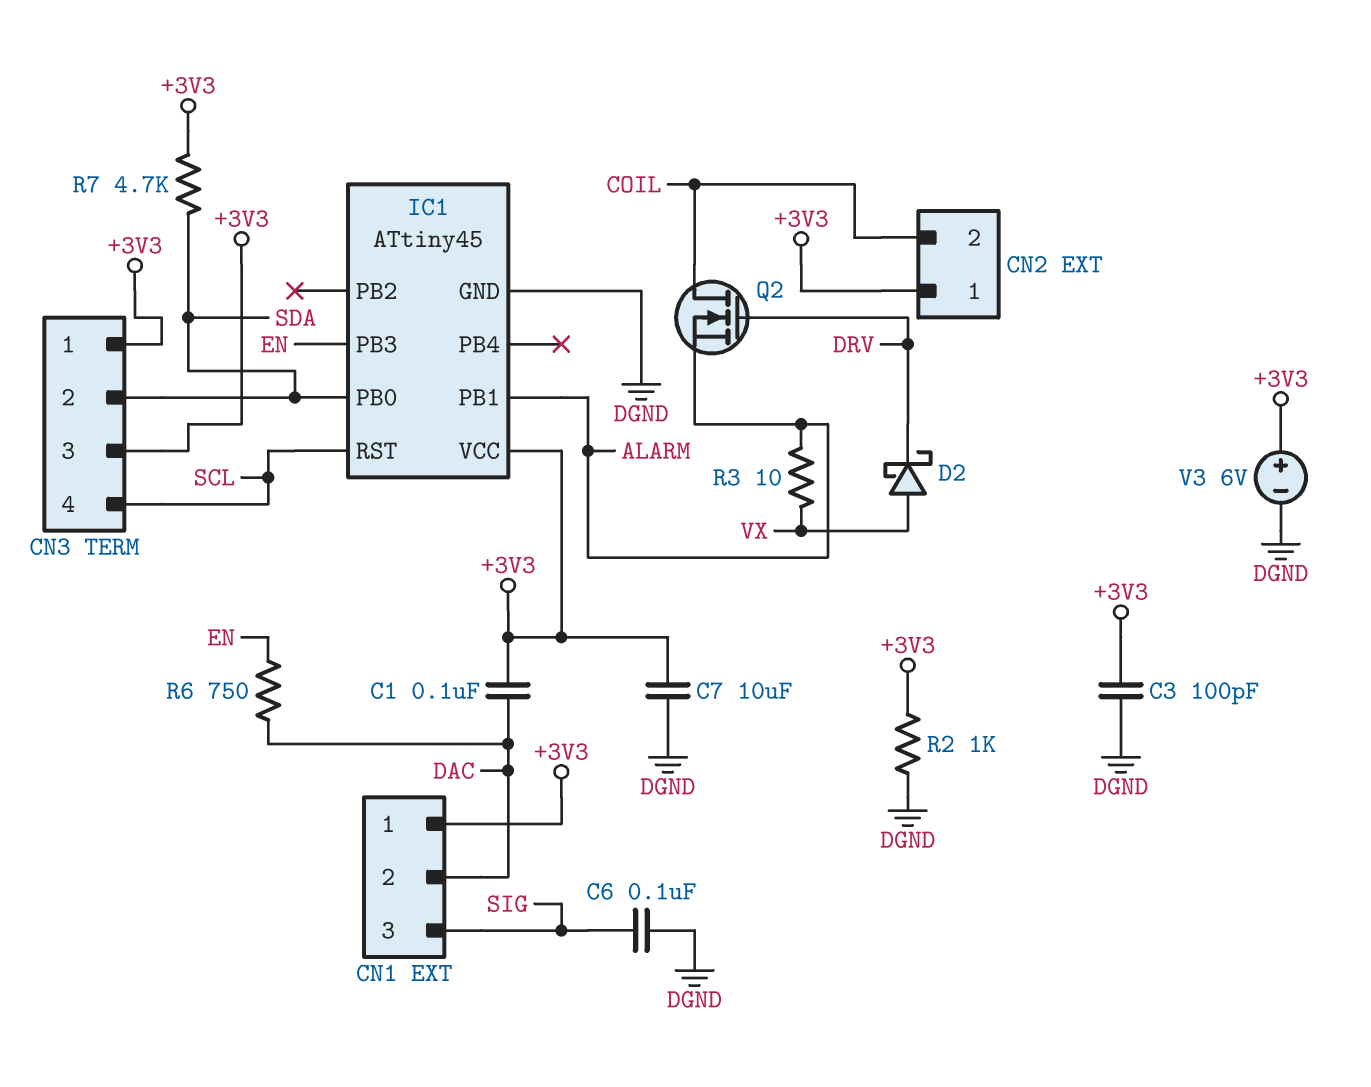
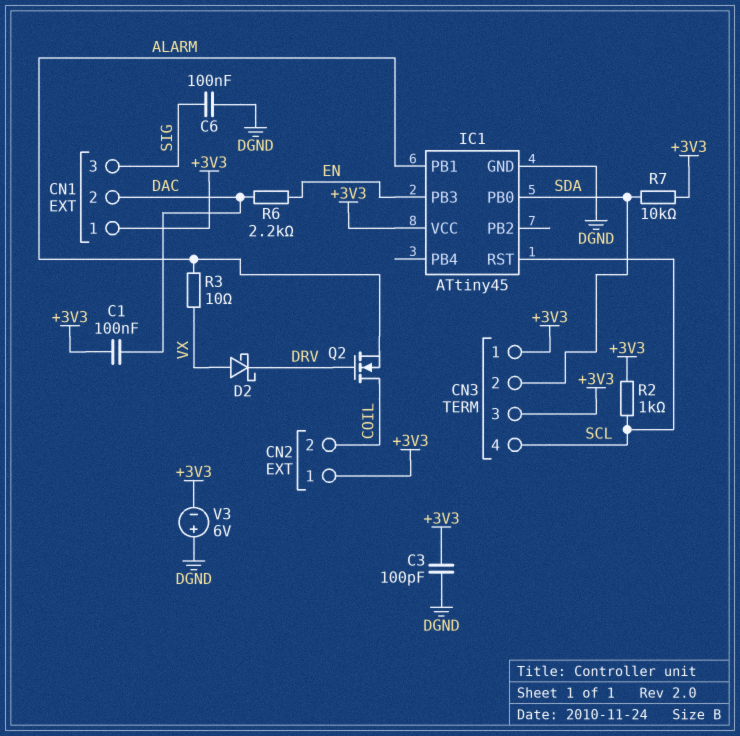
C7: 10uF (+3V3, DGND) -> none
R2: 1k (+3V3, DGND) -> 1k (+3V3, SCL)
R6: 750 (DAC, EN) -> 2.2k (DAC, EN)
R7: 4.7k (+3V3, SDA) -> 10k (+3V3, SDA)
V3: 6V (plus +3V3, minus DGND) -> 6V (plus DGND, minus +3V3)

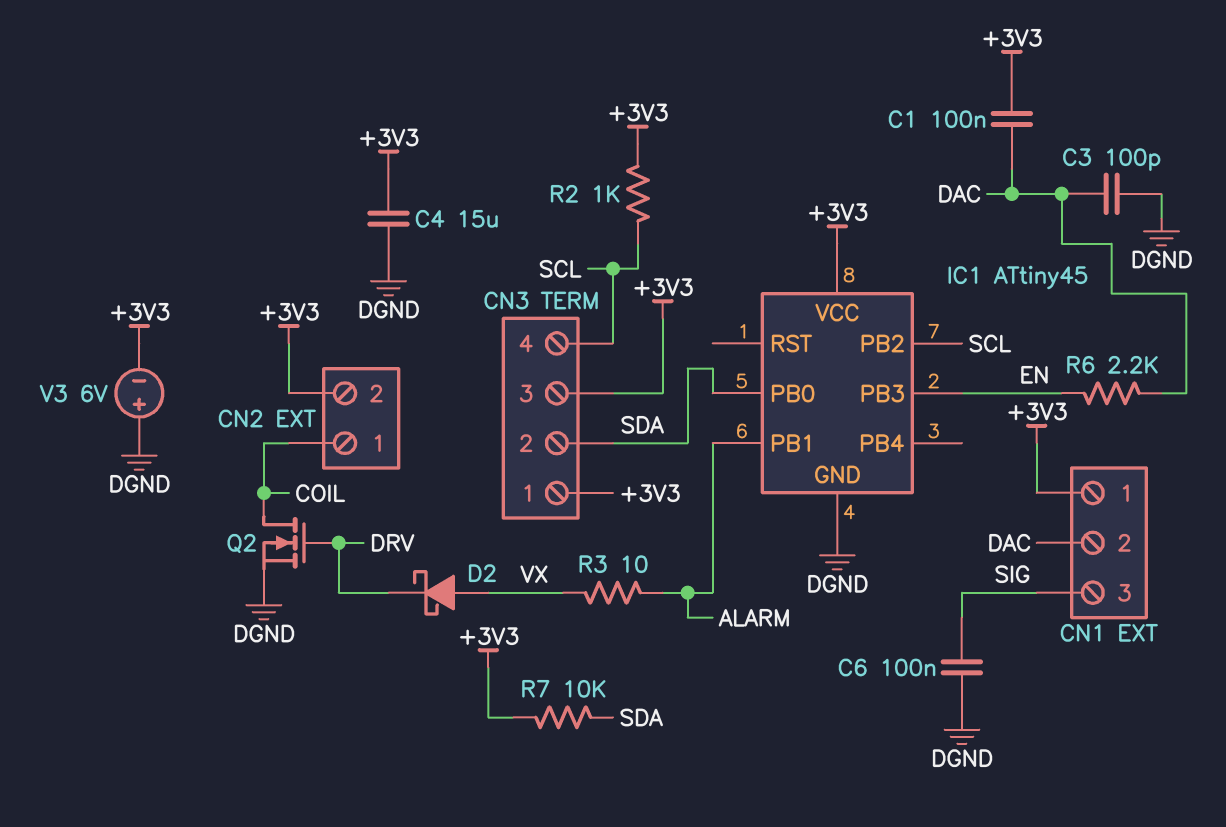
C3: 100pF (+3V3, DGND) -> 100pF (DAC, DGND)
C4: none -> 15uF (+3V3, DGND)
CN2 pin 1: +3V3 -> COIL
CN2 pin 2: COIL -> +3V3
IC1 pin PB2: none -> SCL
IC1 pin RST: SCL -> none
Q2: NMOS (G DRV, D COIL, S ALARM) -> NMOS (G DRV, D COIL, S DGND)

